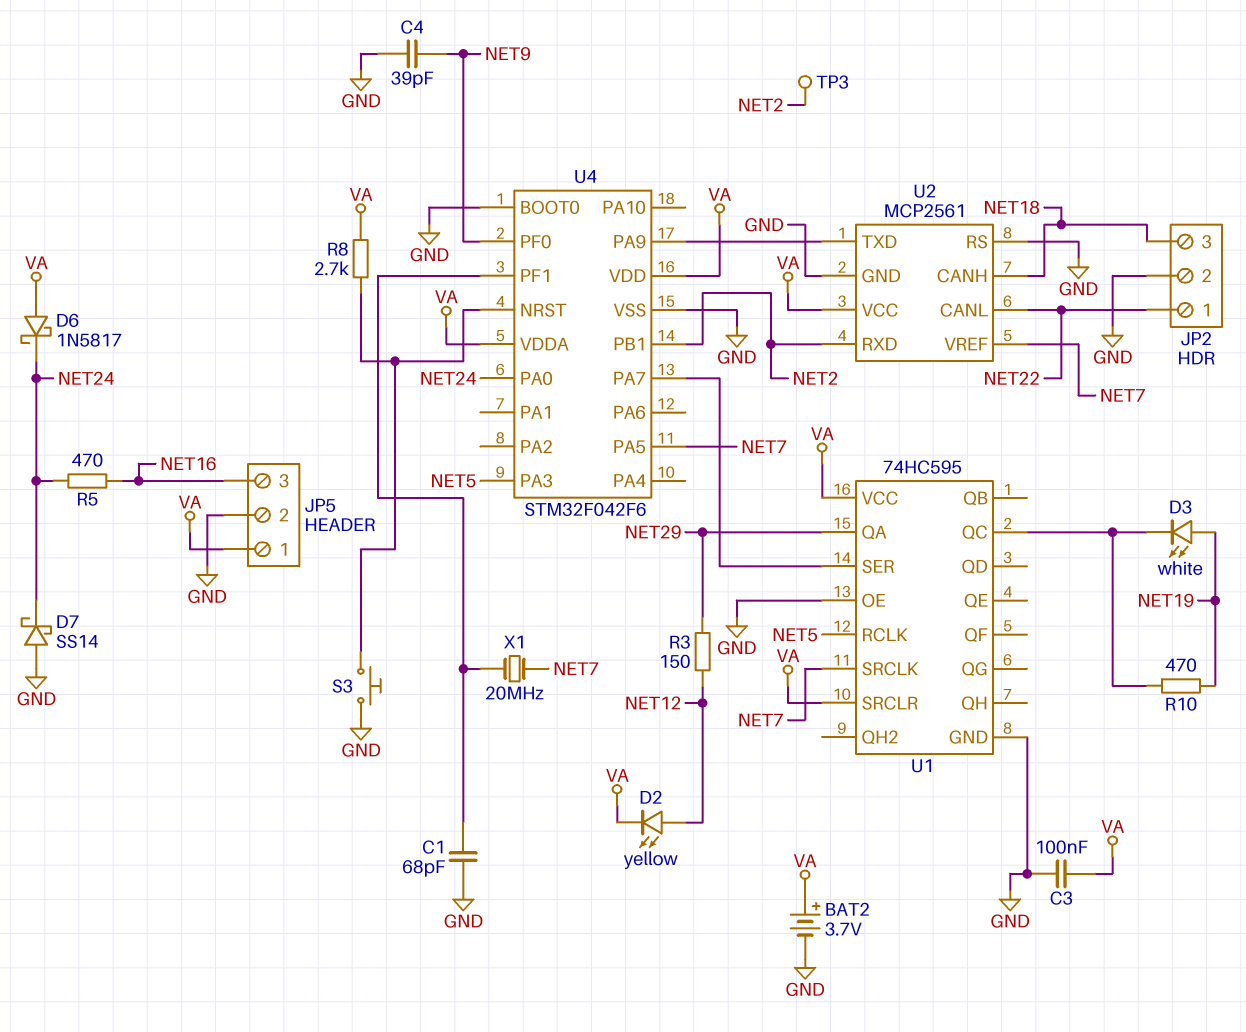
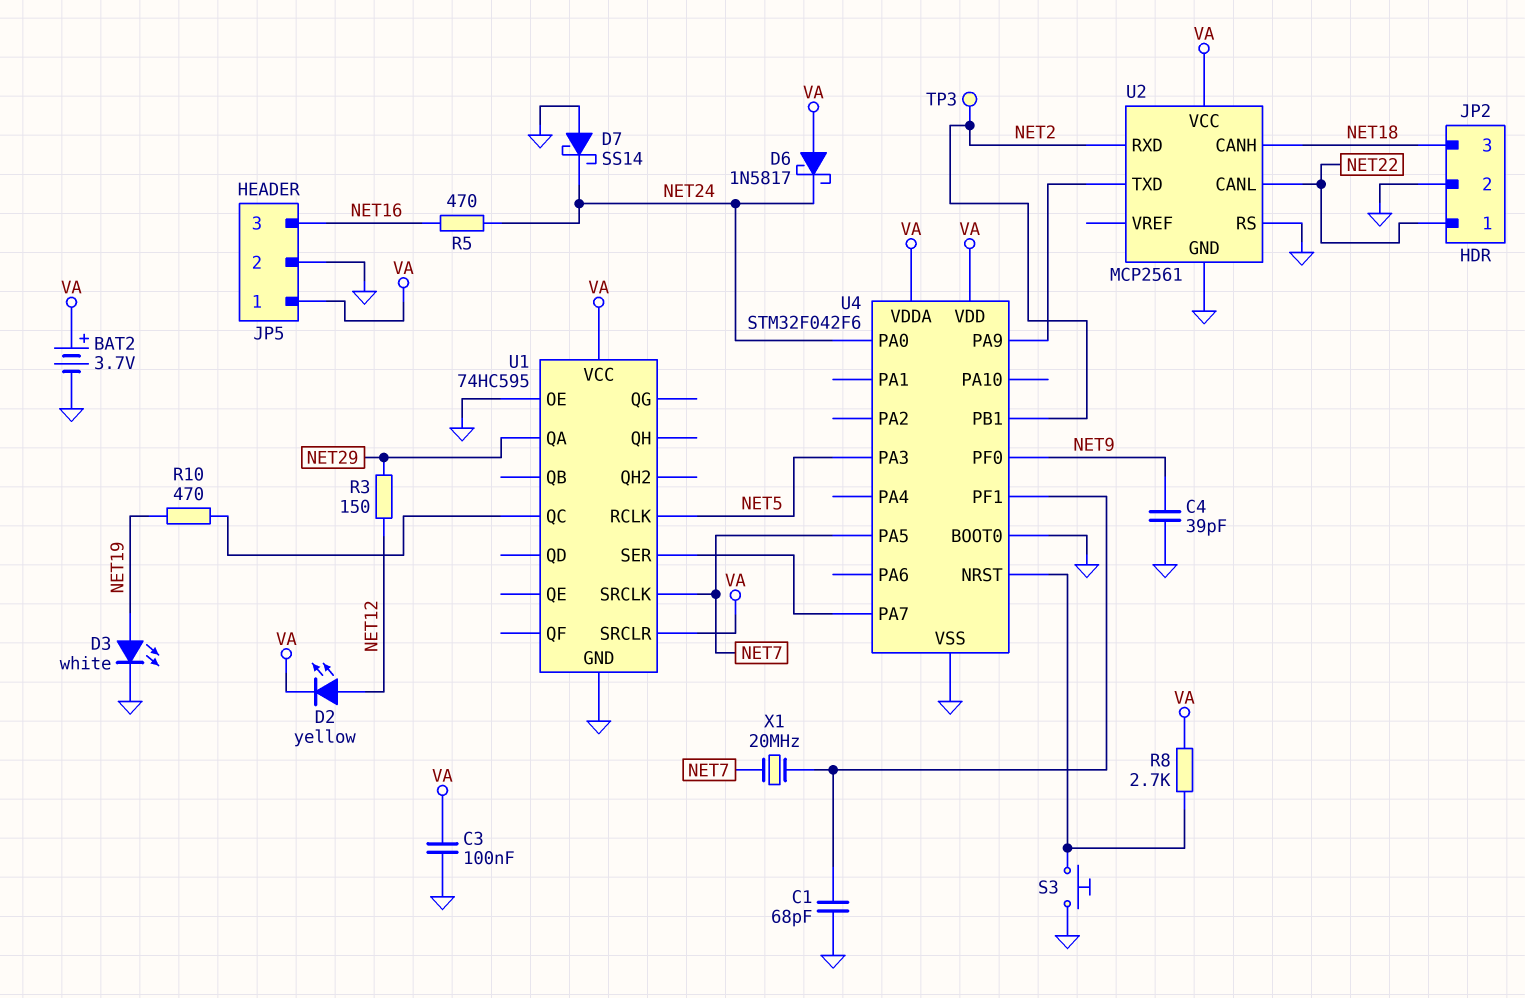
D3: LED white (A NET19, K U1/QC) -> LED white (A NET19, K GND)
U2 pin VREF: NET7 -> none

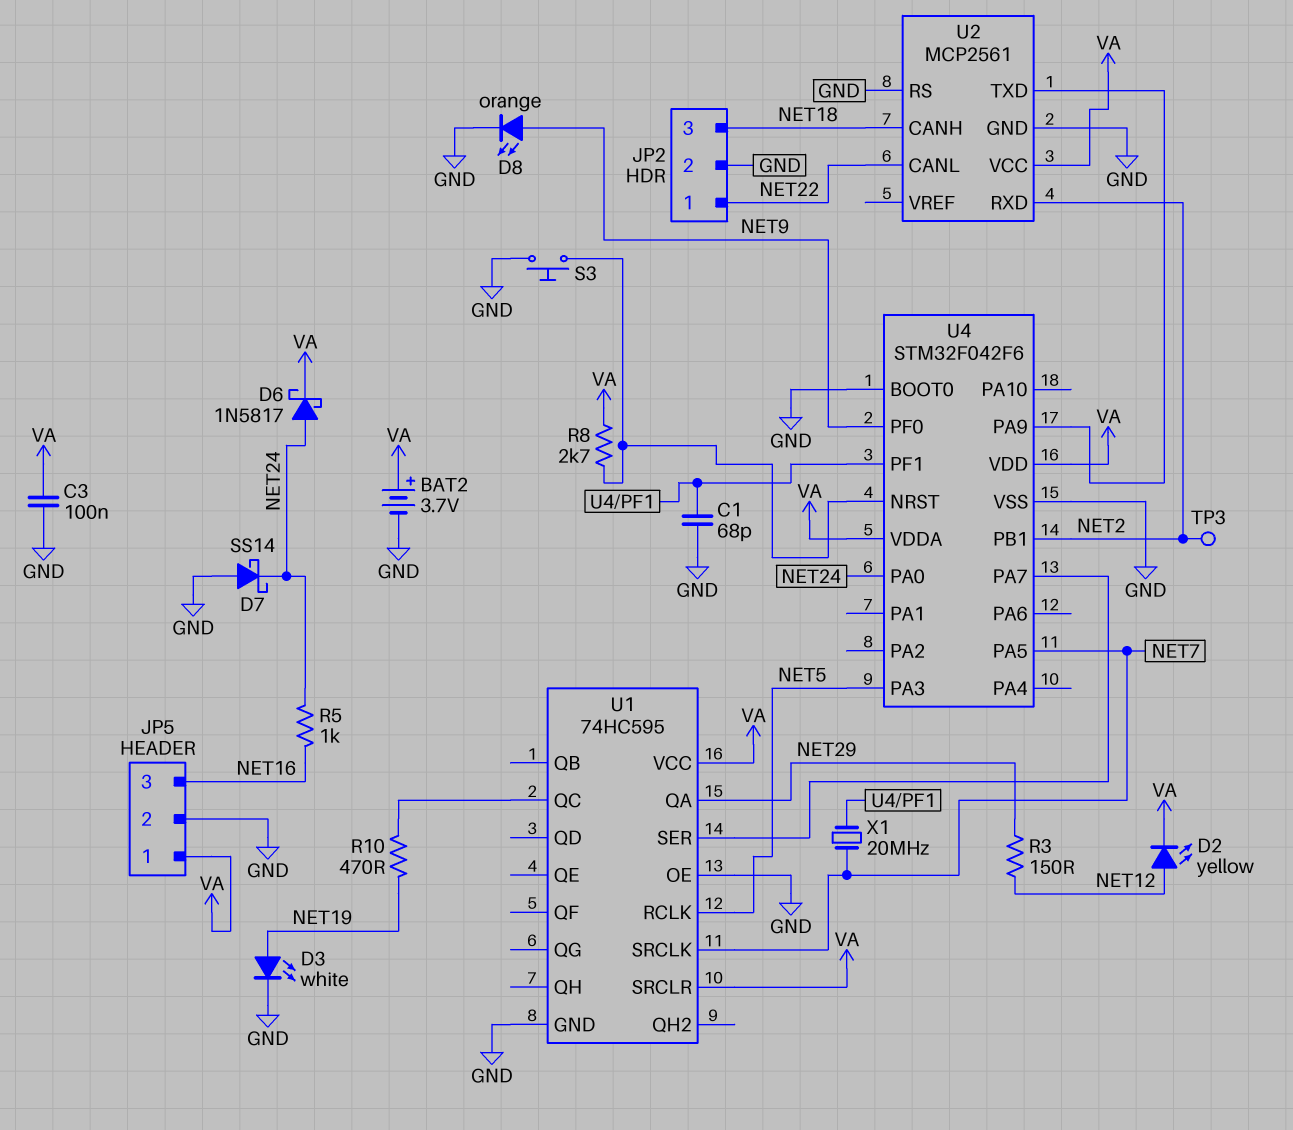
C4: 39pF (GND, NET9) -> none
D6: schottky 1N5817 (A VA, K NET24) -> schottky 1N5817 (A NET24, K VA)
D8: none -> LED orange (A NET9, K GND)
R5: 470 (NET16, NET24) -> 1k (NET16, NET24)

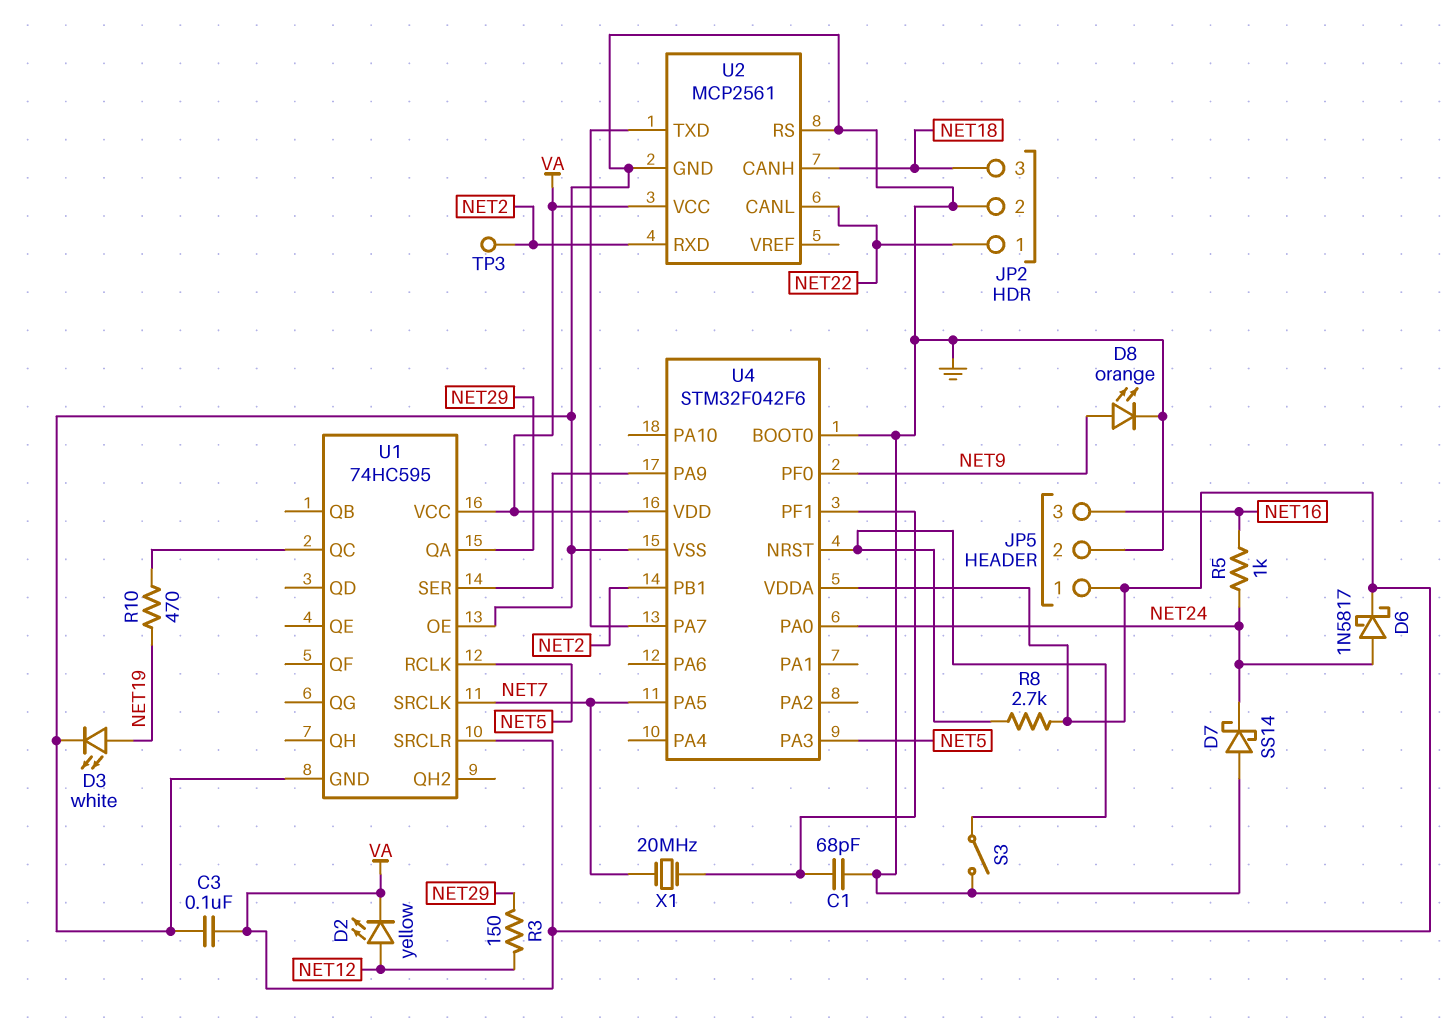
BAT2: 3.7V (plus VA, minus GND) -> none
S3: button (GND, U4/NRST) -> switch (GND, U4/NRST)
U4 pin PA7: U1/SER -> U2/TXD
U4 pin PA9: U2/TXD -> U1/SER

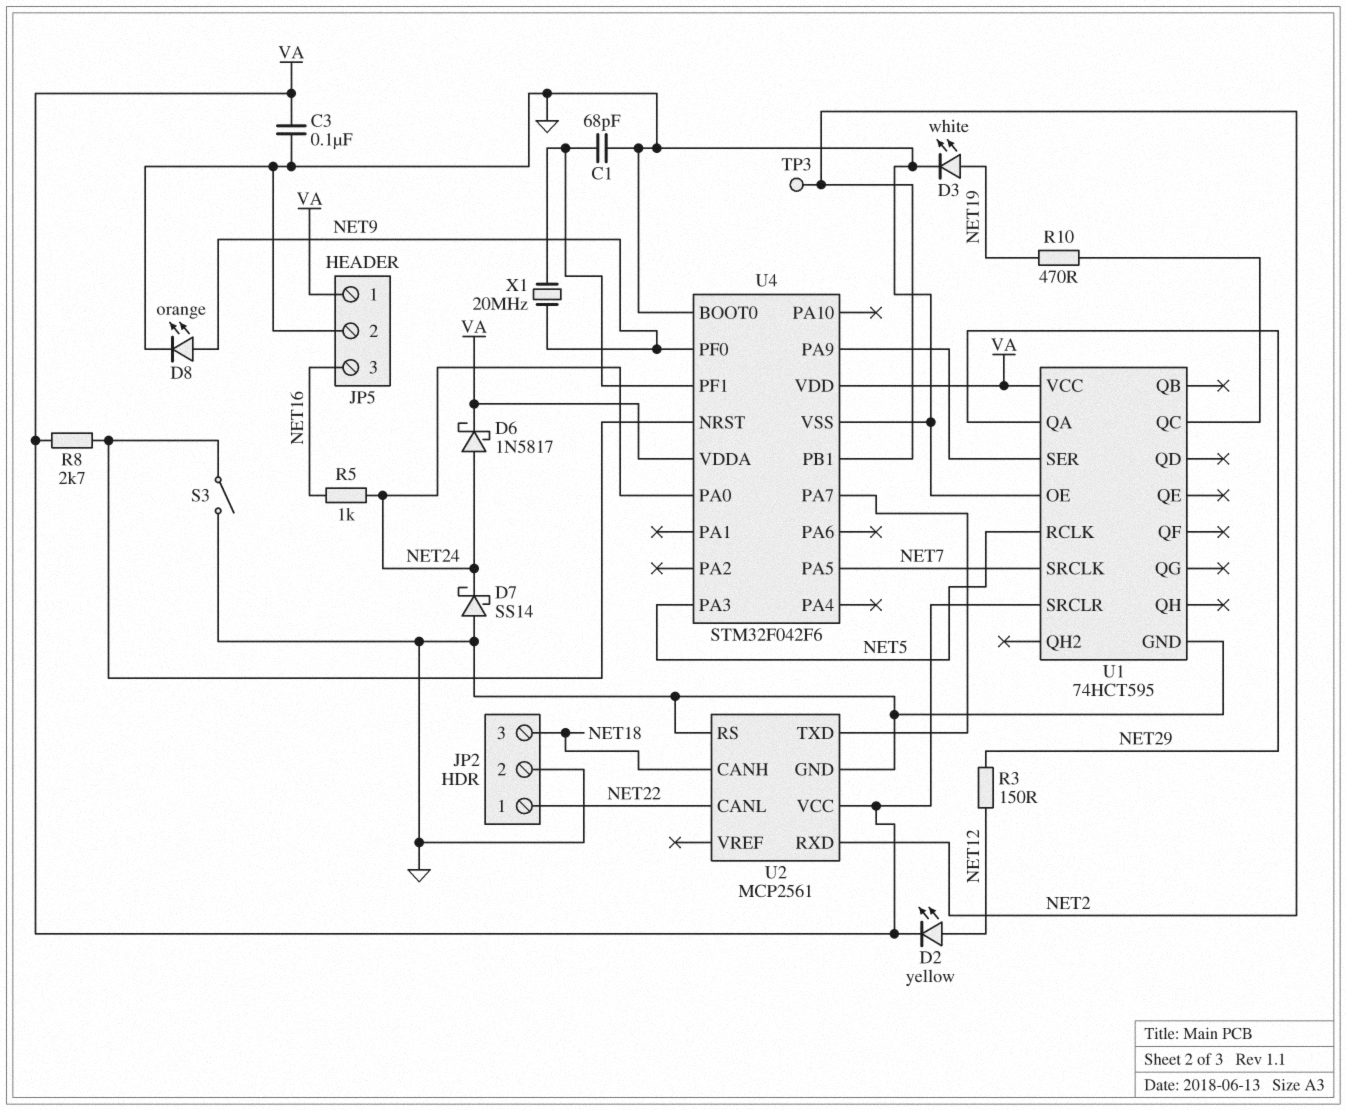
U1: 74HC595 -> 74HCT595
X1: 20MHz (NET7, U4/PF1) -> 20MHz (NET9, U4/PF1)

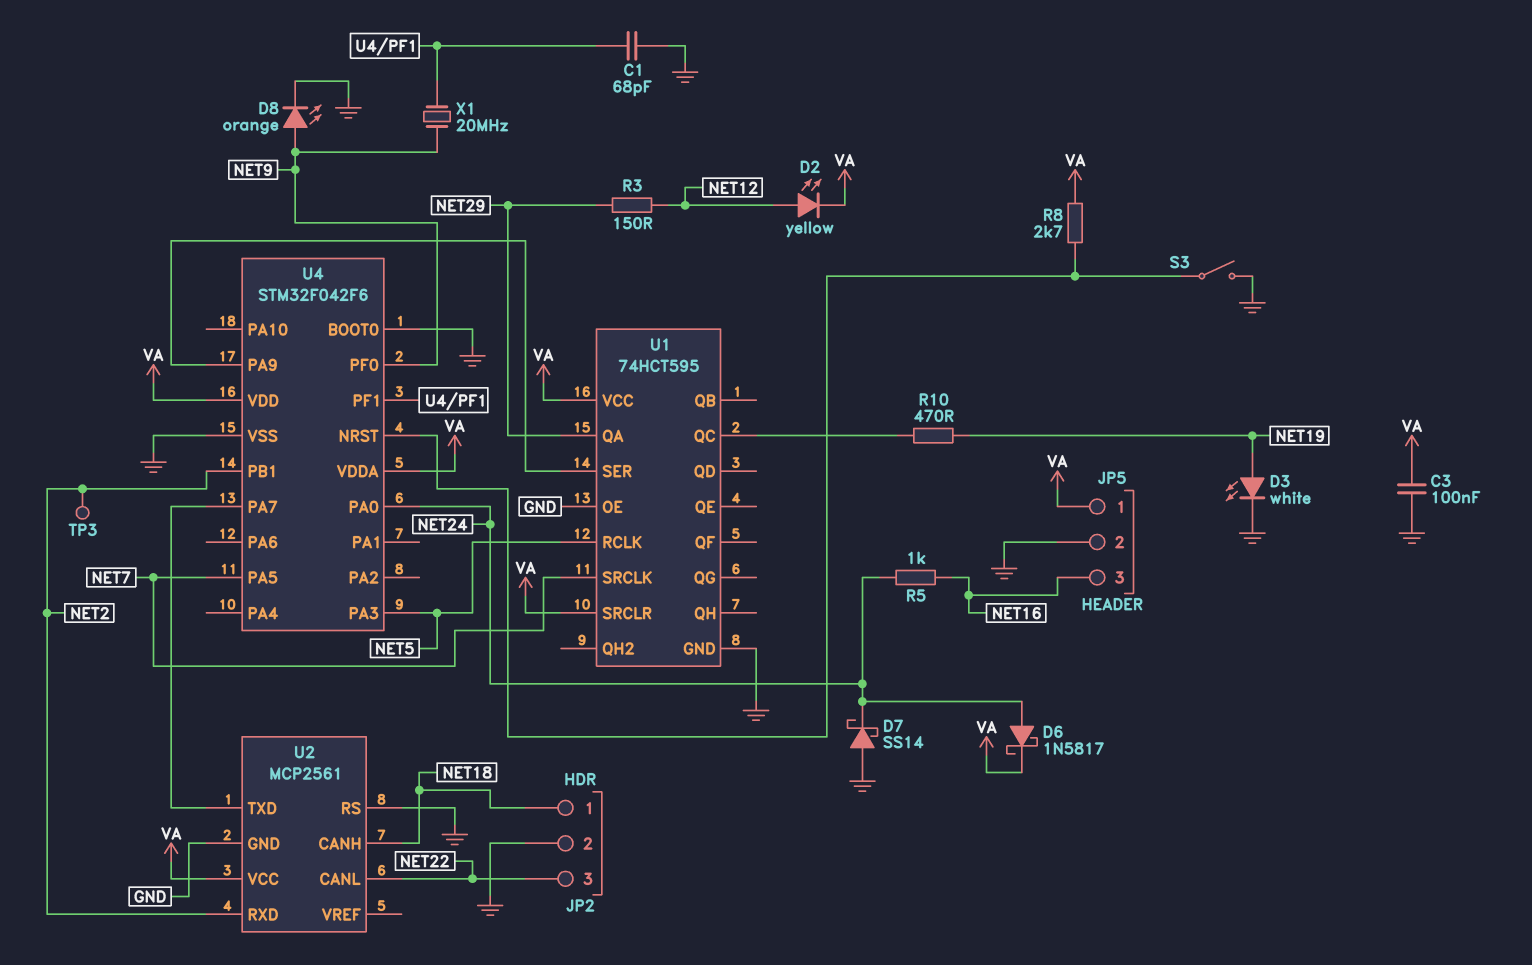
JP2 pin 1: NET22 -> NET18
JP2 pin 3: NET18 -> NET22

